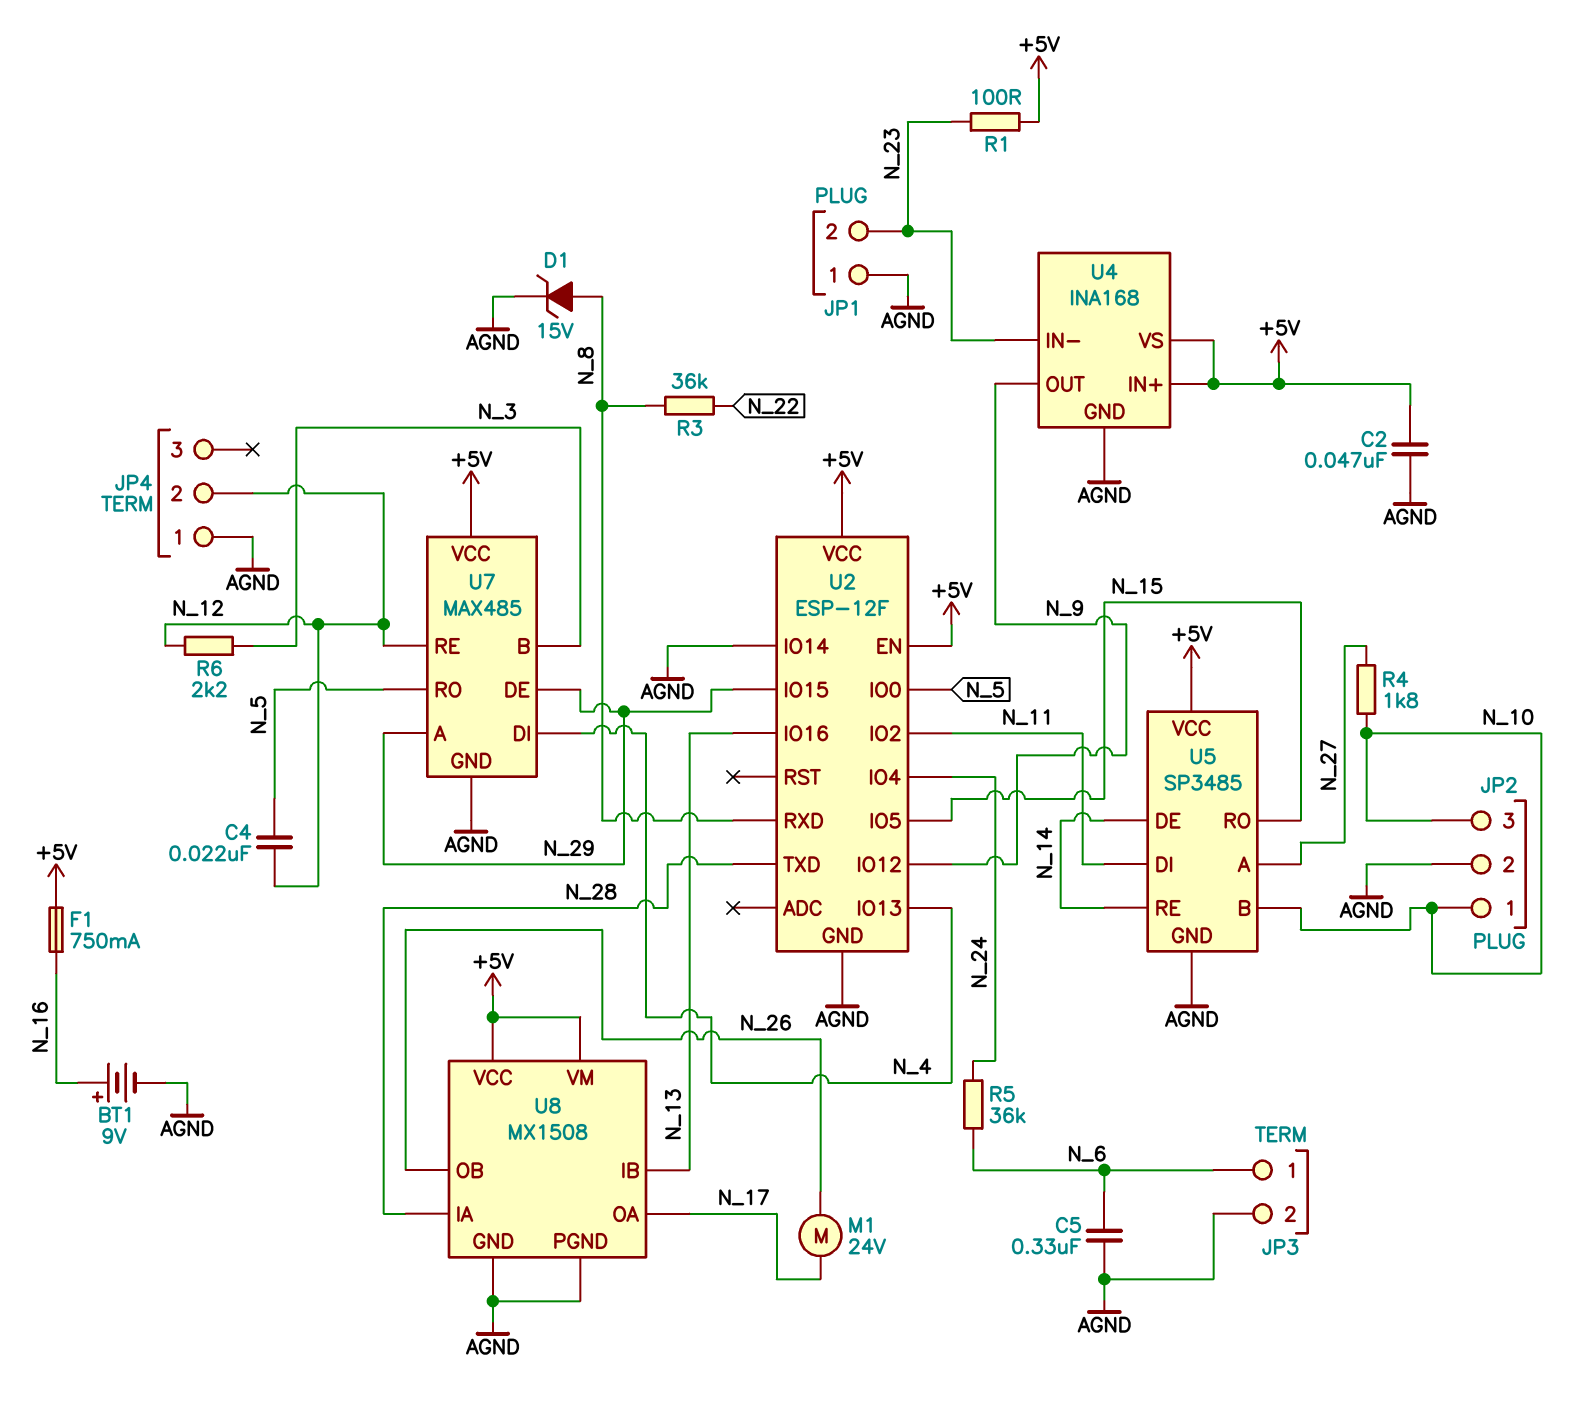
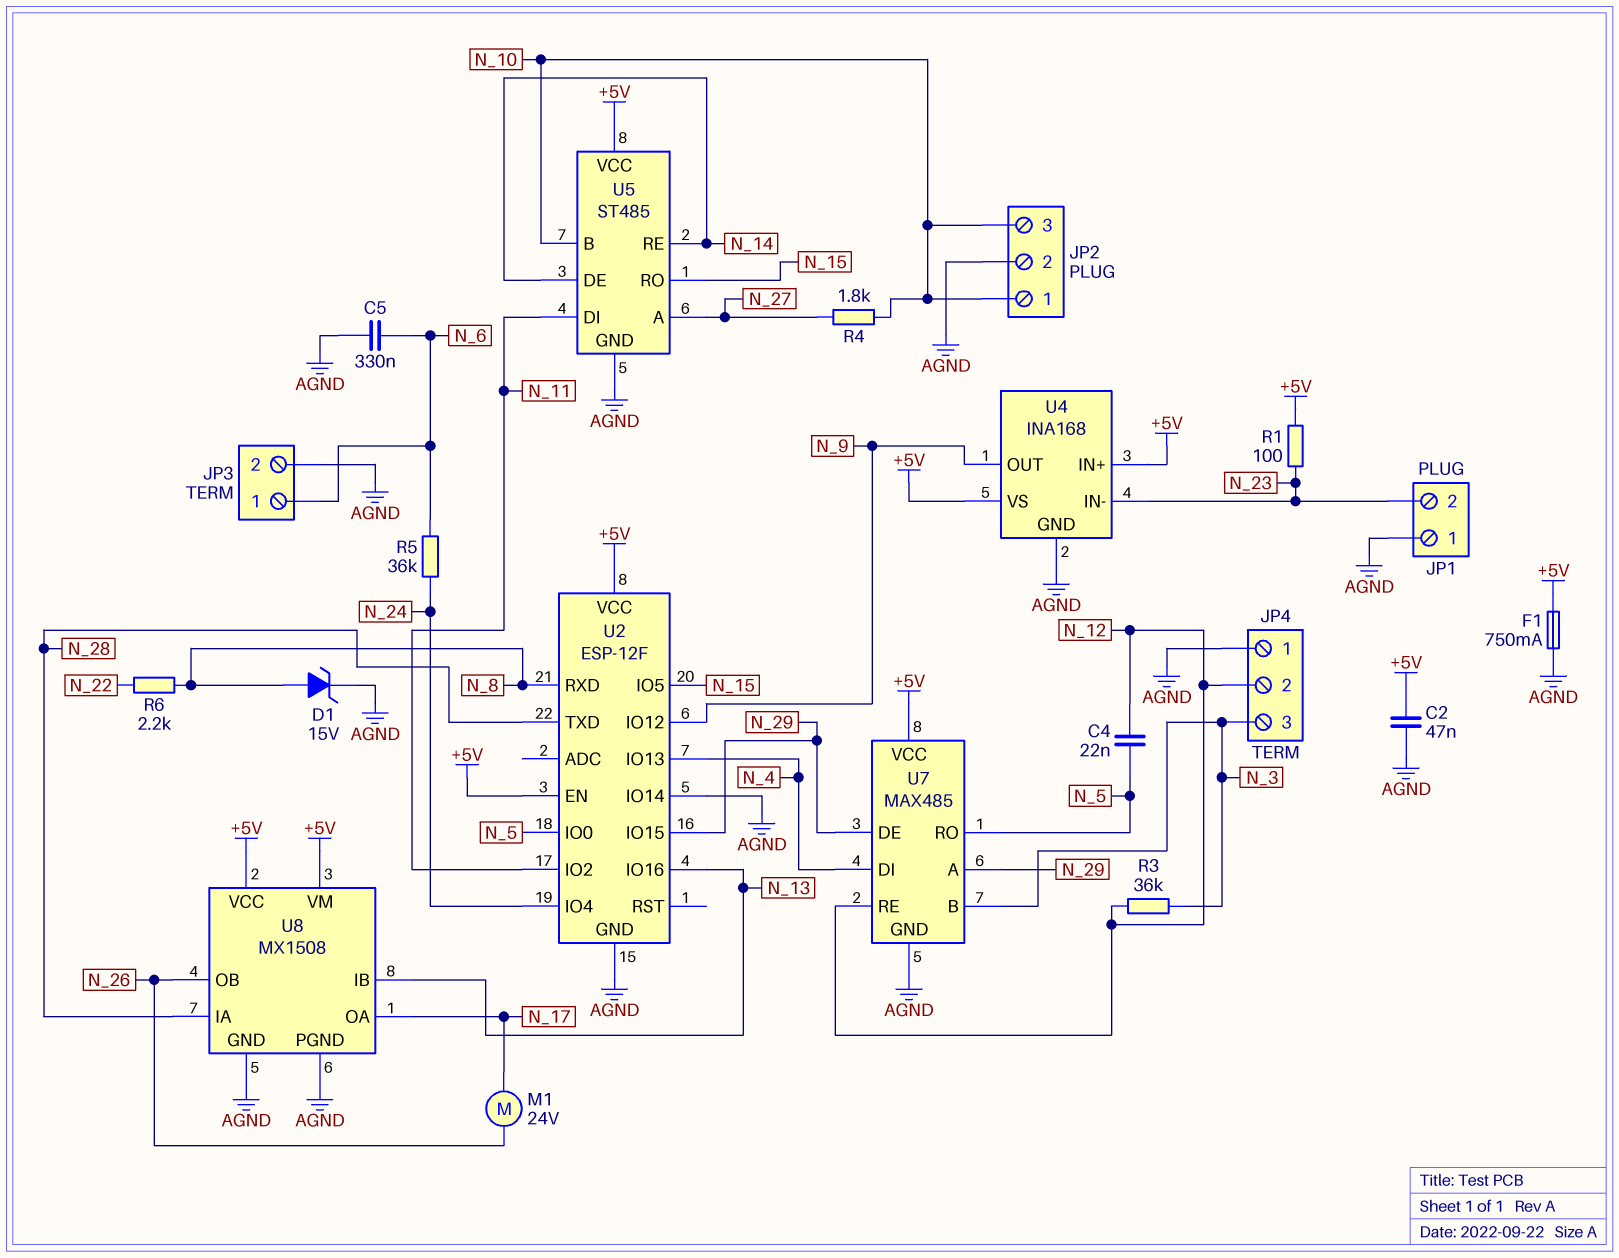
BT1: 9V (plus N_16, minus AGND) -> none
F1: 750mA (+5V, N_16) -> 750mA (+5V, AGND)
JP4 pin 3: none -> N_3
R3: 36k (N_8, N_22) -> 36k (N_3, N_12)
R6: 2.2k (N_3, N_12) -> 2.2k (N_8, N_22)
U5: SP3485 -> ST485

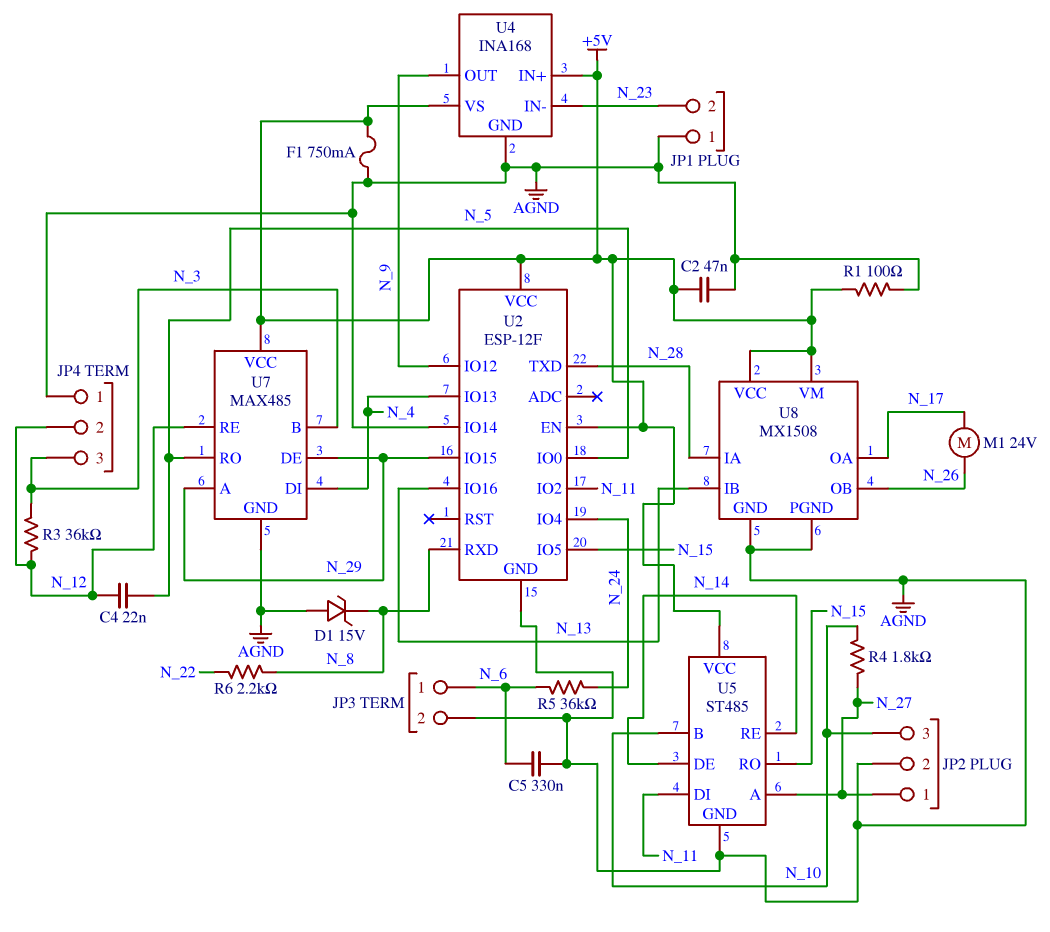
D1: zener 15V (A N_8, K AGND) -> zener 15V (A AGND, K N_8)
JP2 pin 1: N_10 -> N_27
R1: 100 (+5V, N_23) -> 100 (+5V, AGND)

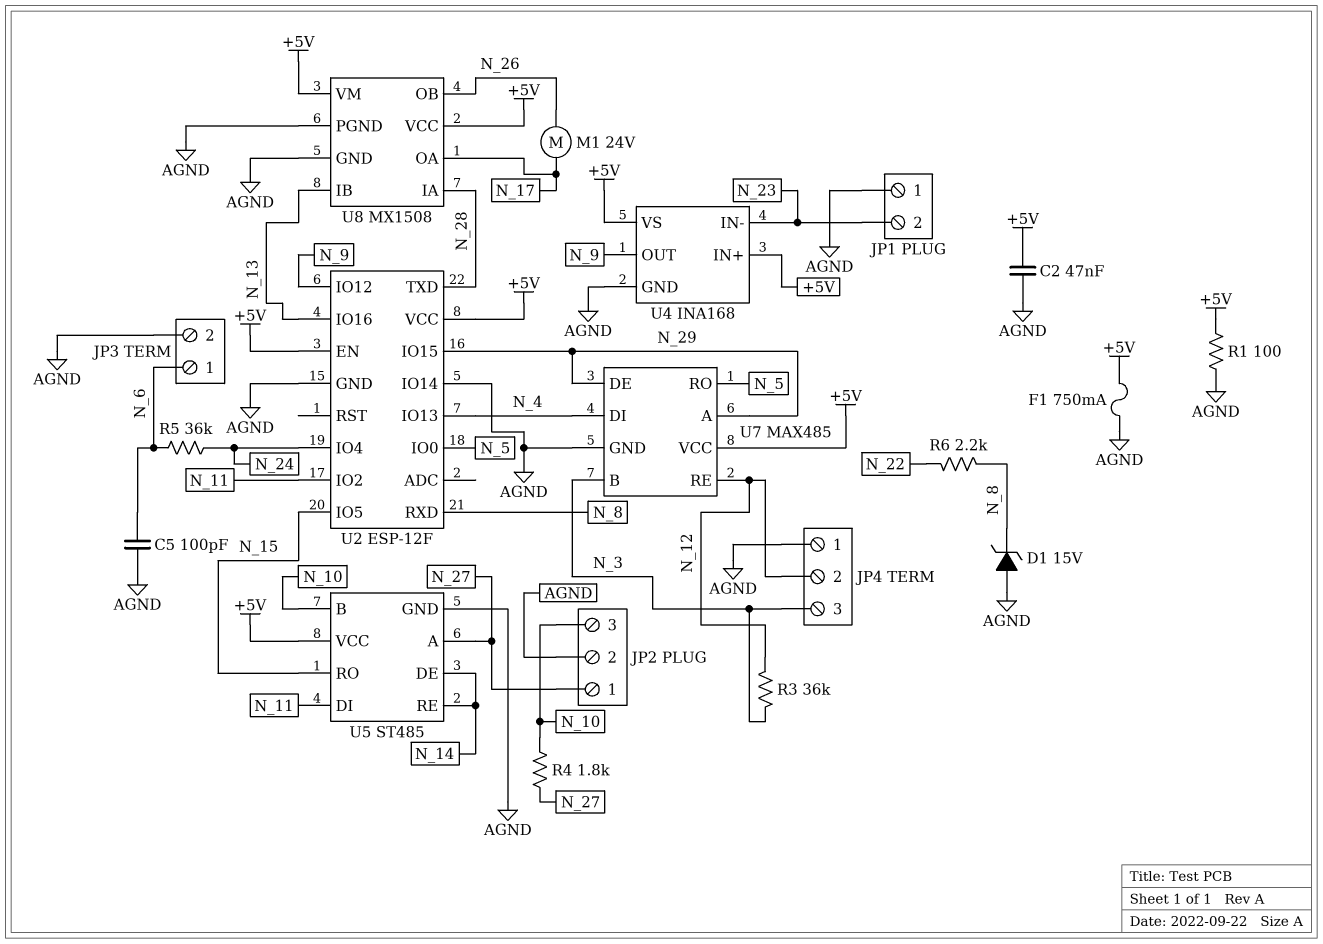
C4: 22nF (N_5, N_12) -> none
C5: 330nF (AGND, N_6) -> 100pF (AGND, N_6)

